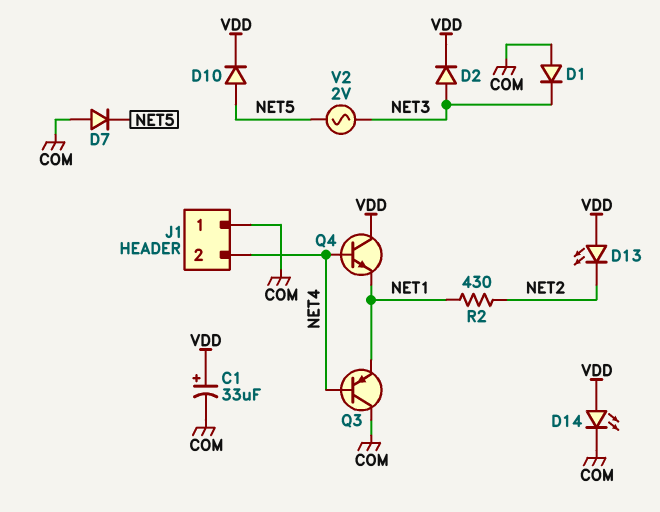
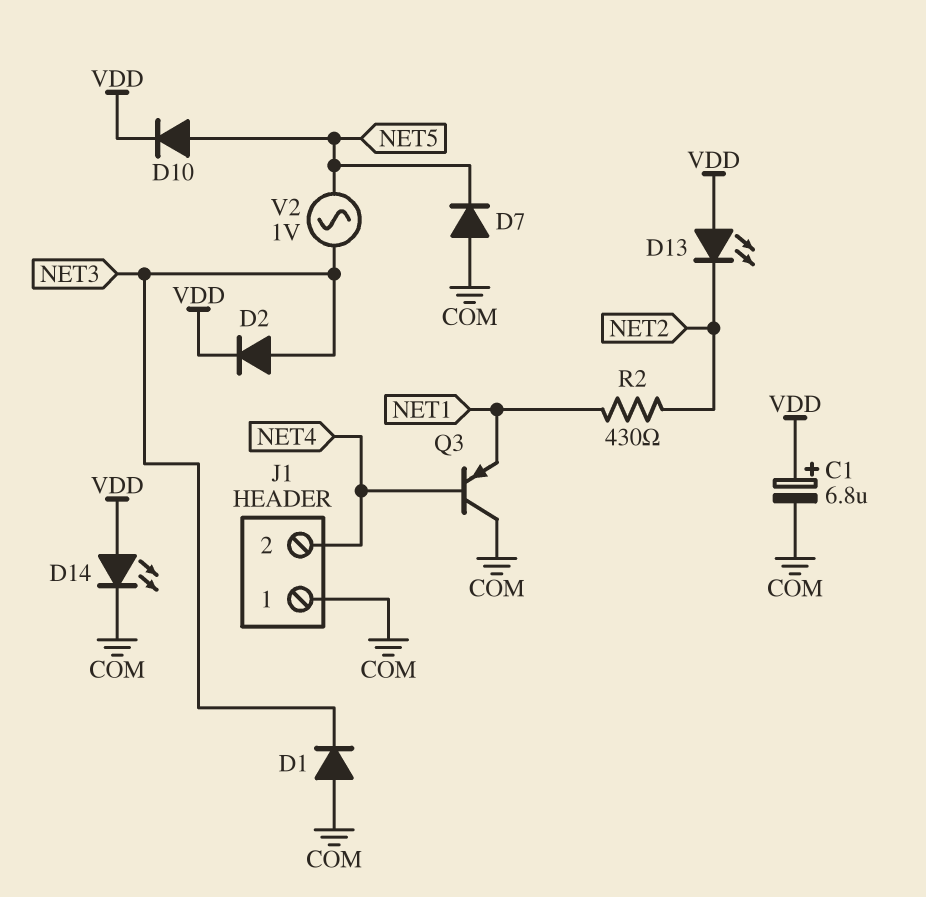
C1: 33uF (plus VDD, minus COM) -> 6.8uF (plus VDD, minus COM)
Q4: NPN (B NET4, C VDD, E NET1) -> none
V2: AC 2V (NET3, NET5) -> AC 1V (NET3, NET5)

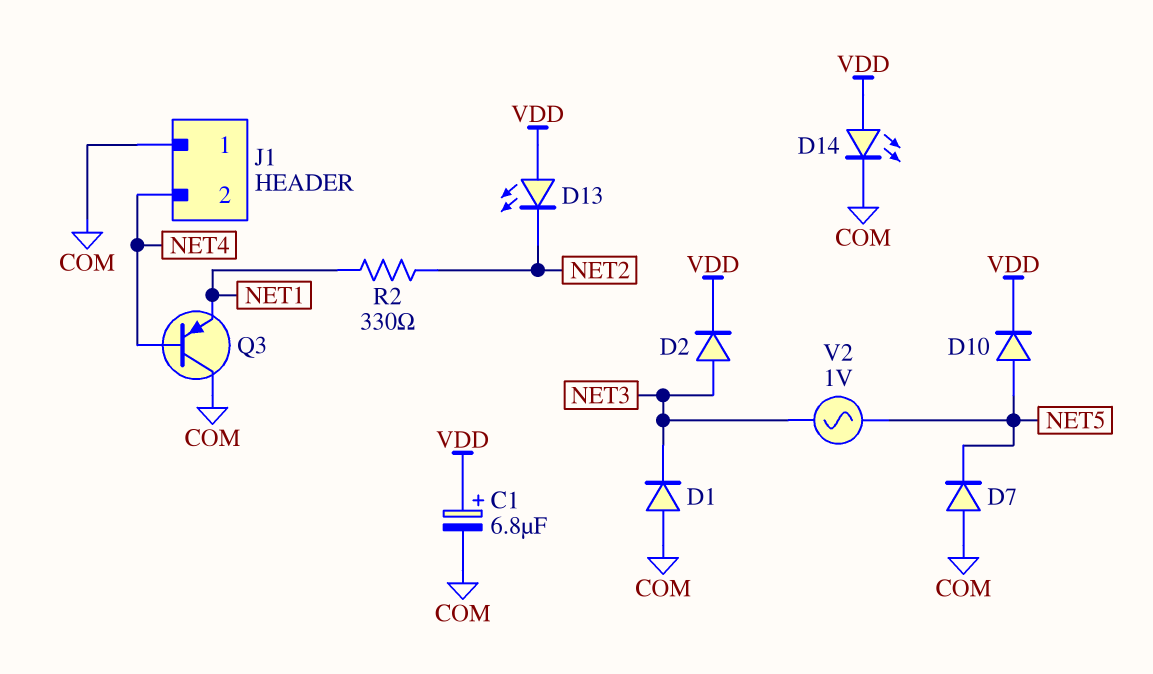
R2: 430 (NET1, NET2) -> 330 (NET1, NET2)

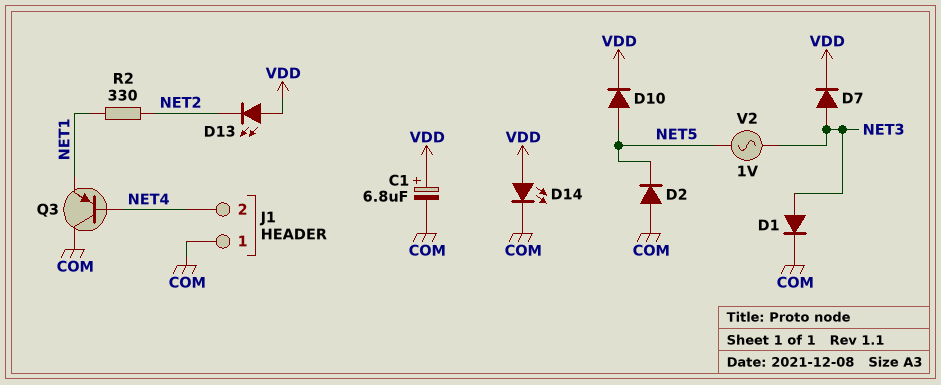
D1: diode (A COM, K NET3) -> diode (A NET3, K COM)
D2: diode (A NET3, K VDD) -> diode (A COM, K NET5)
D7: diode (A COM, K NET5) -> diode (A NET3, K VDD)

